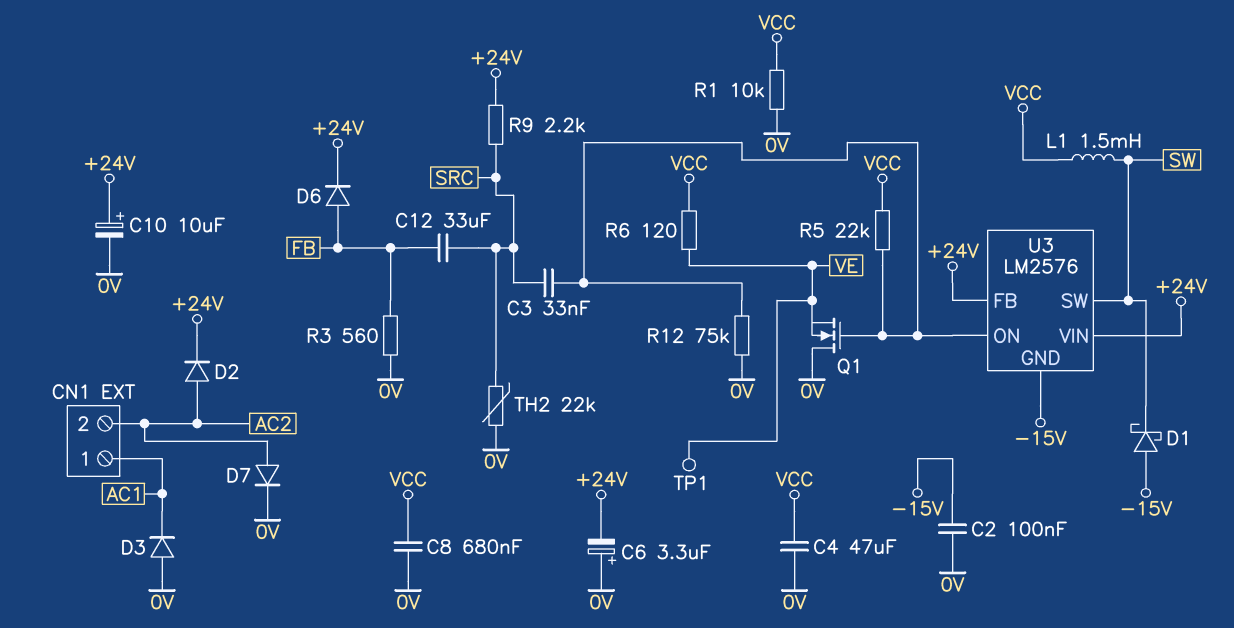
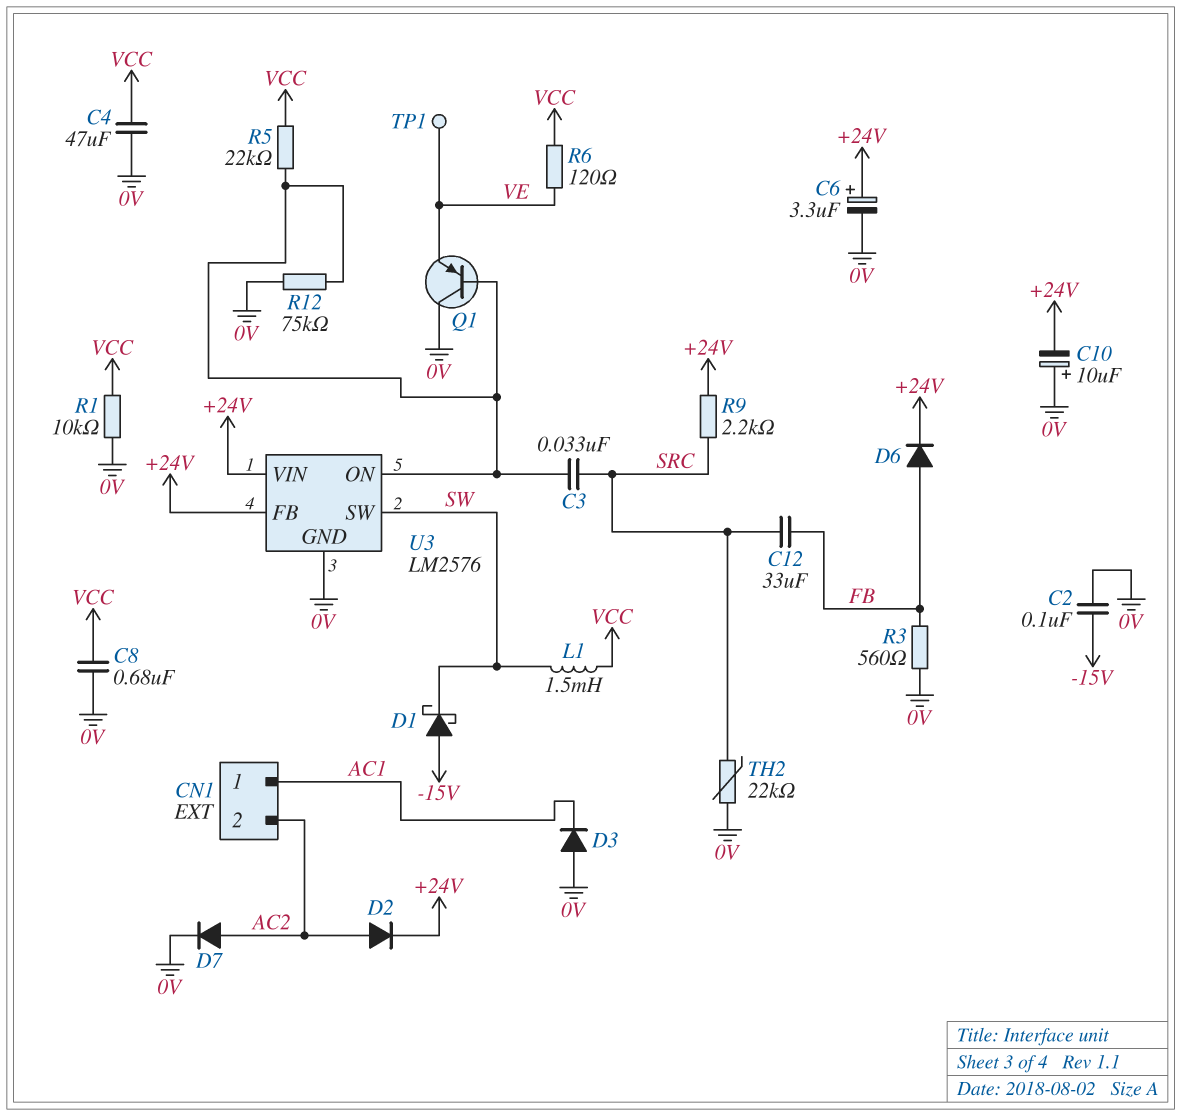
C6: 3.3uF (plus 0V, minus +24V) -> 3.3uF (plus +24V, minus 0V)
C10: 10uF (plus +24V, minus 0V) -> 10uF (plus 0V, minus +24V)
Q1: NMOS (G U3/ON, D 0V, S VE) -> PNP (B U3/ON, C 0V, E VE)
U3 pin GND: -15V -> 0V

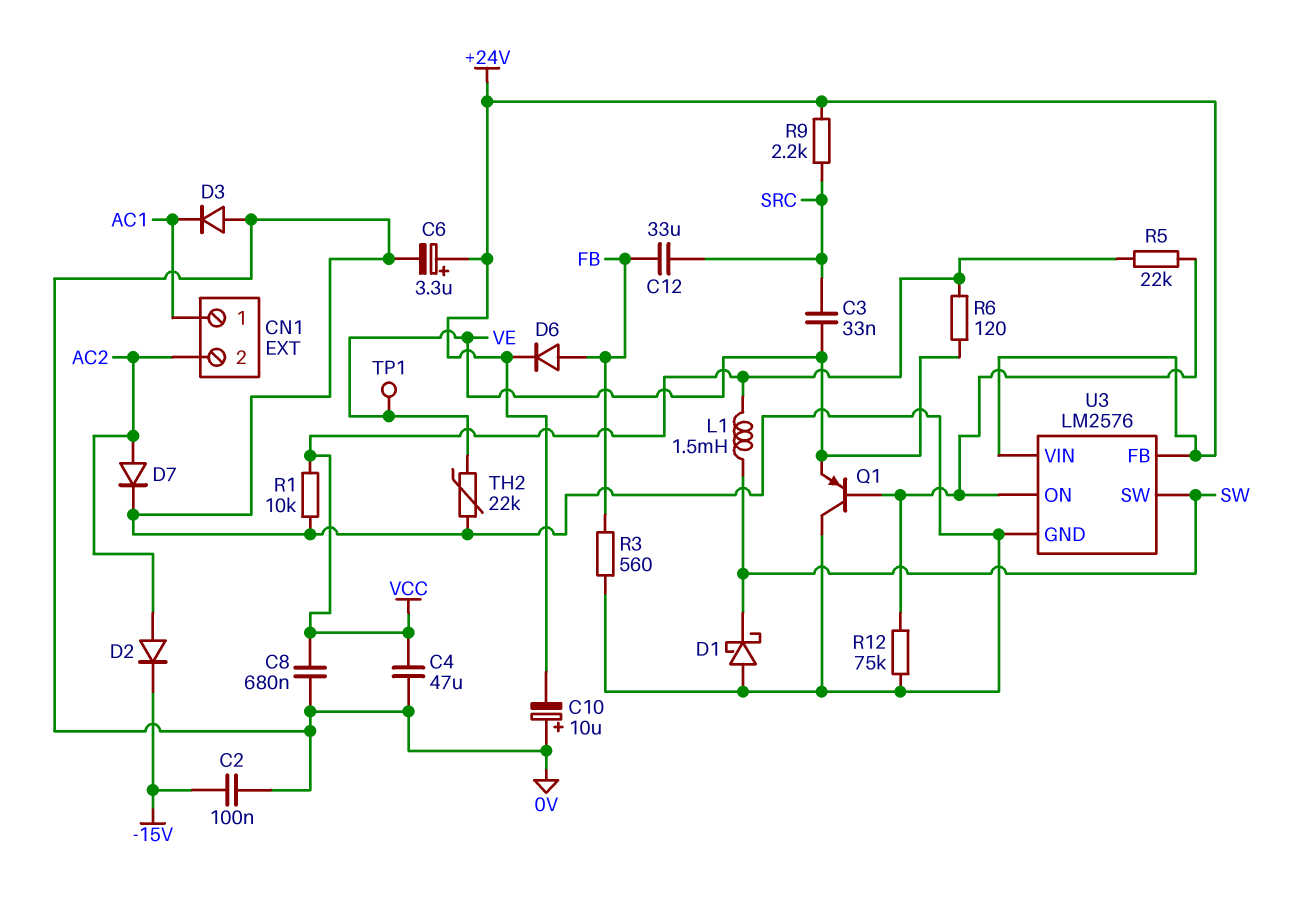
C3: 33nF (SRC, U3/ON) -> 33nF (SRC, VE)
D1: schottky (A -15V, K SW) -> schottky (A 0V, K SW)
D2: diode (A AC2, K +24V) -> diode (A AC2, K -15V)
TH2: 22k (0V, SRC) -> 22k (0V, VE)

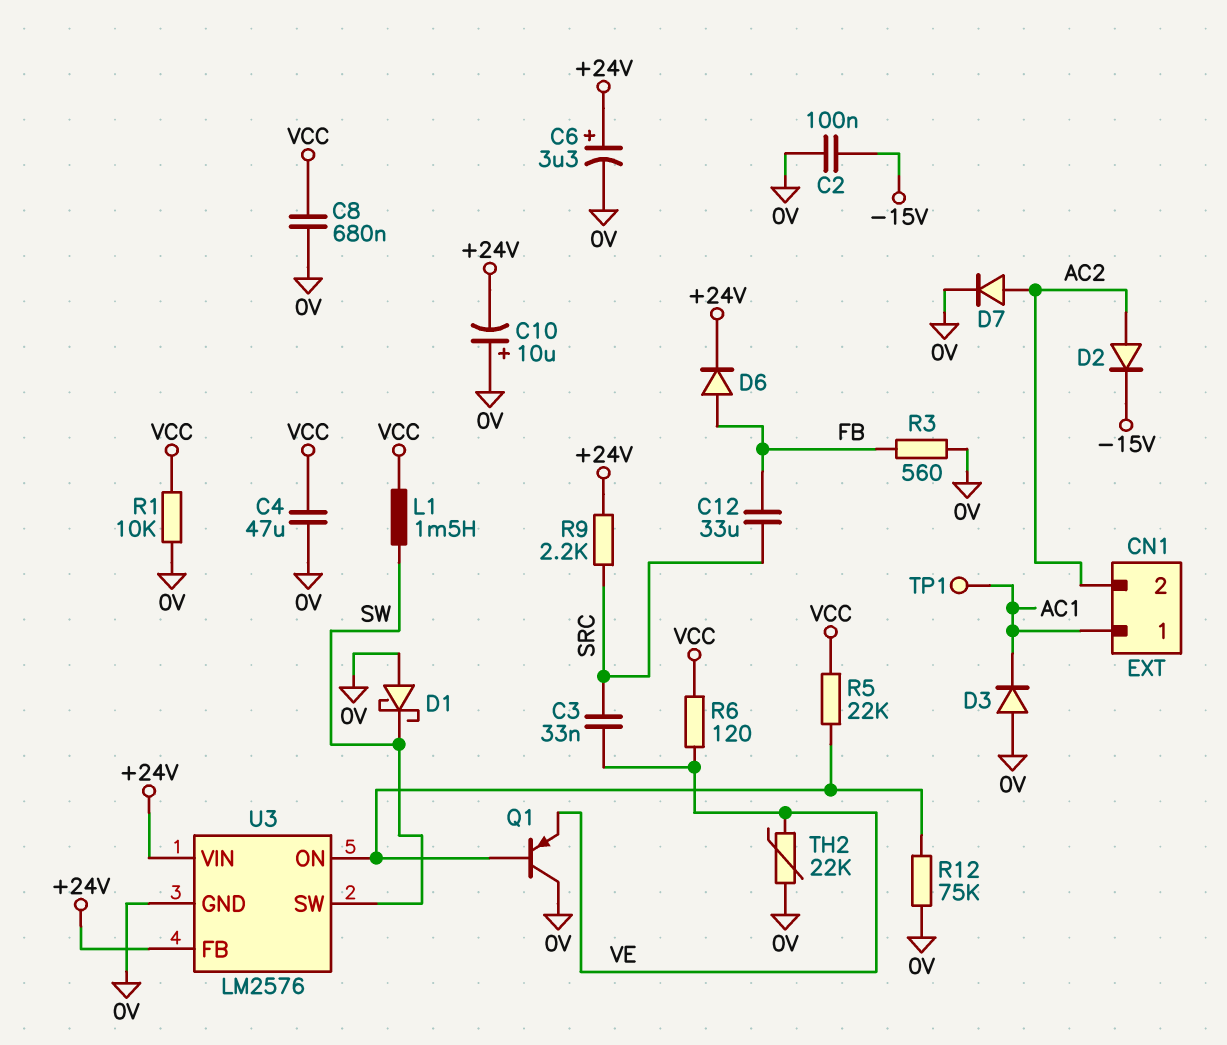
TP1: test point (VE) -> test point (AC1)

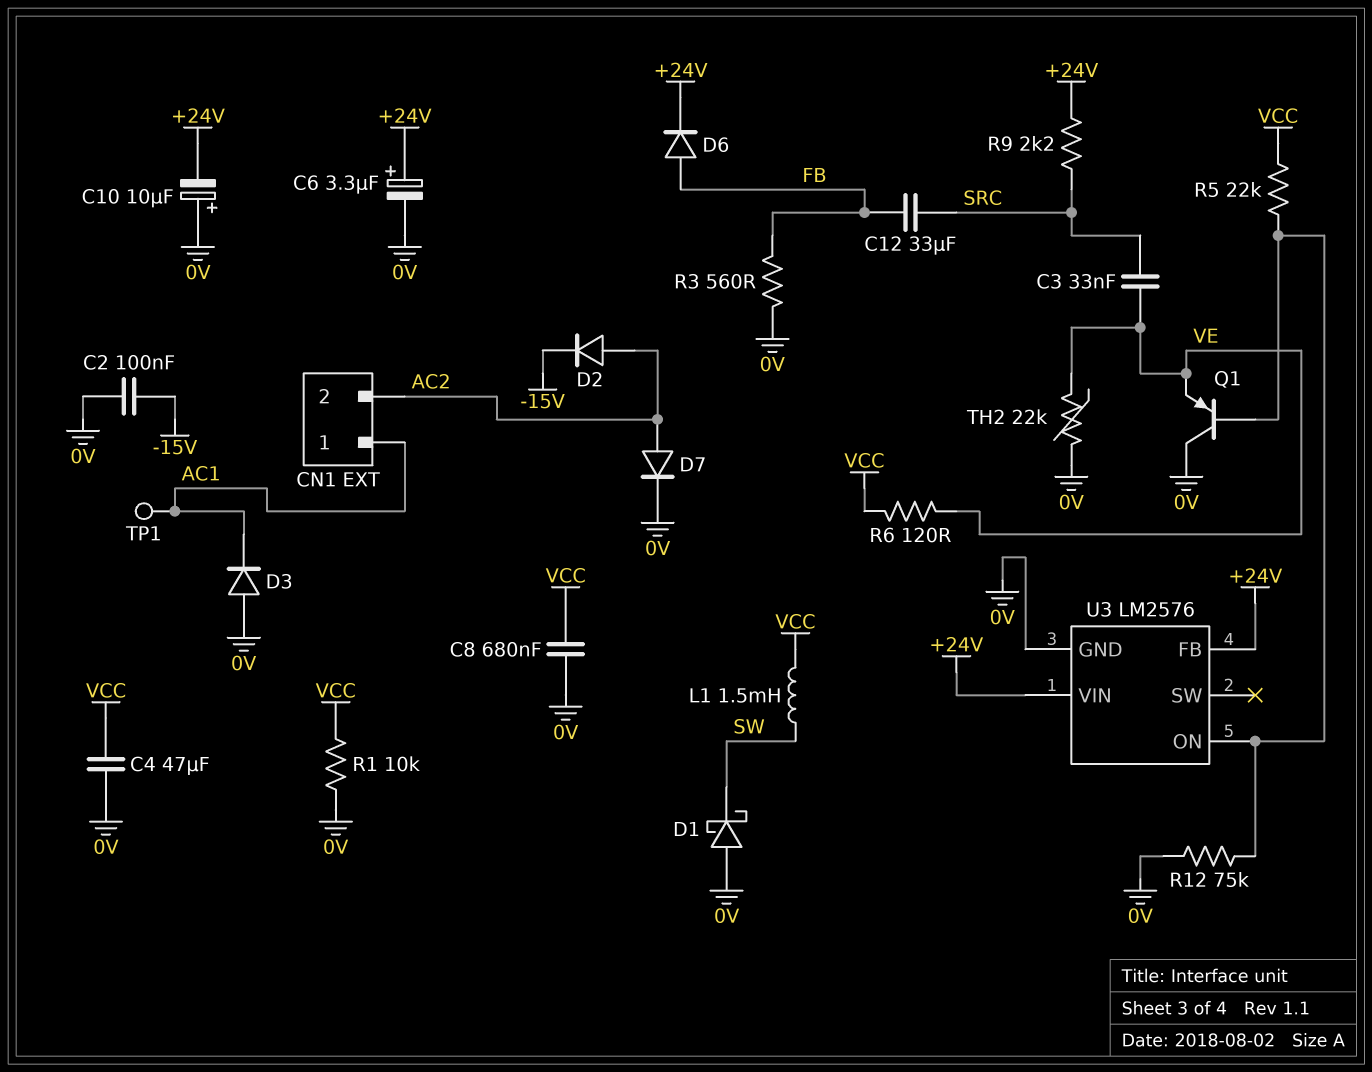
U3 pin SW: SW -> none

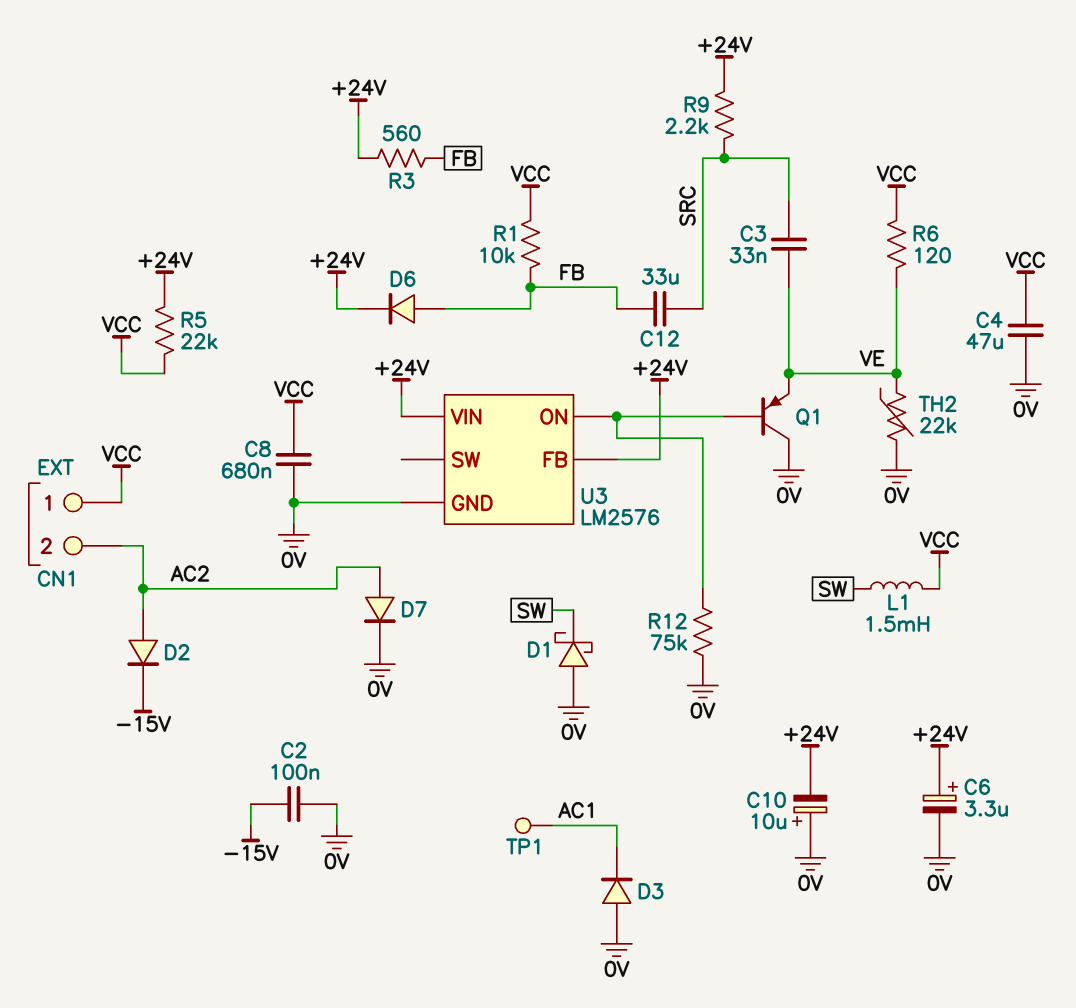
CN1 pin 1: AC1 -> VCC
R1: 10k (0V, VCC) -> 10k (FB, VCC)
R3: 560 (0V, FB) -> 560 (+24V, FB)
R5: 22k (U3/ON, VCC) -> 22k (+24V, VCC)

